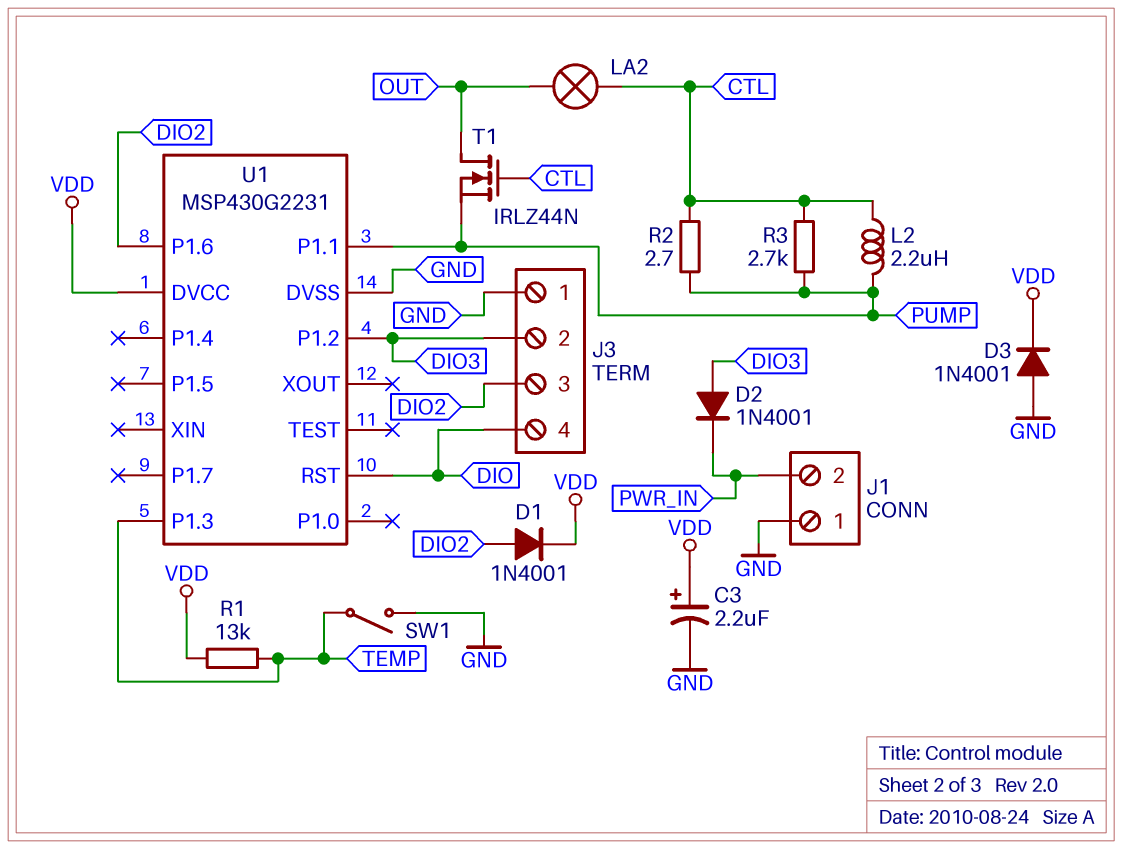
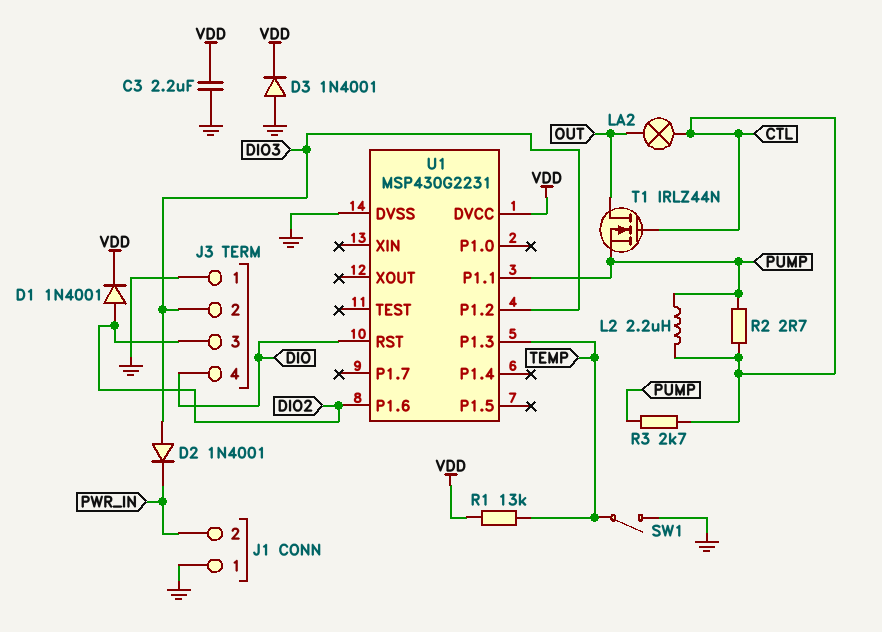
C3: 2.2uF (plus VDD, minus GND) -> 2.2uF (GND, VDD)

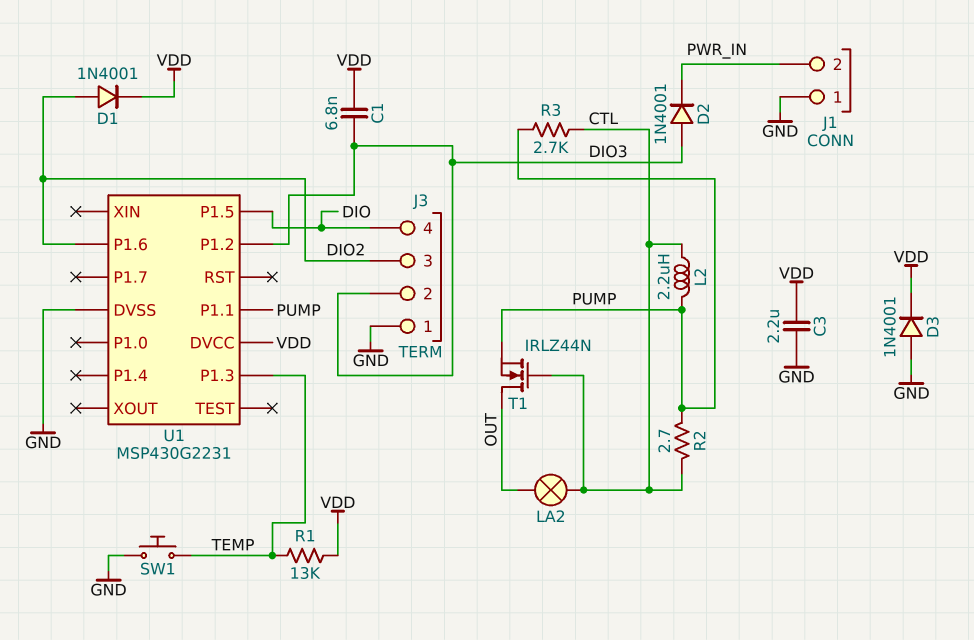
C1: none -> 6.8nF (DIO3, VDD)
SW1: switch (GND, TEMP) -> button (GND, TEMP)
U1 pin P1.5: none -> DIO
U1 pin RST: DIO -> none

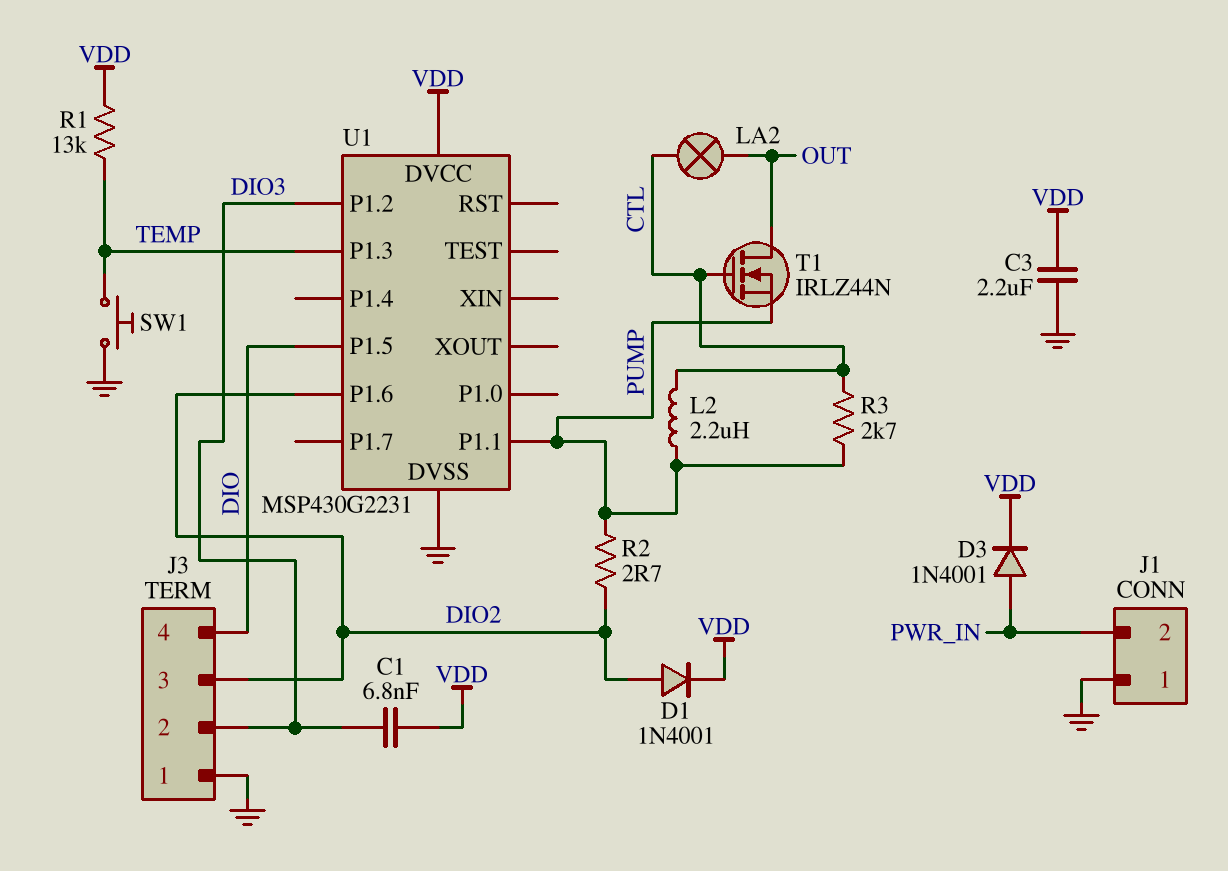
D2: diode 1N4001 (A DIO3, K PWR_IN) -> none
D3: diode 1N4001 (A GND, K VDD) -> diode 1N4001 (A PWR_IN, K VDD)
R2: 2.7 (CTL, PUMP) -> 2.7 (DIO2, PUMP)

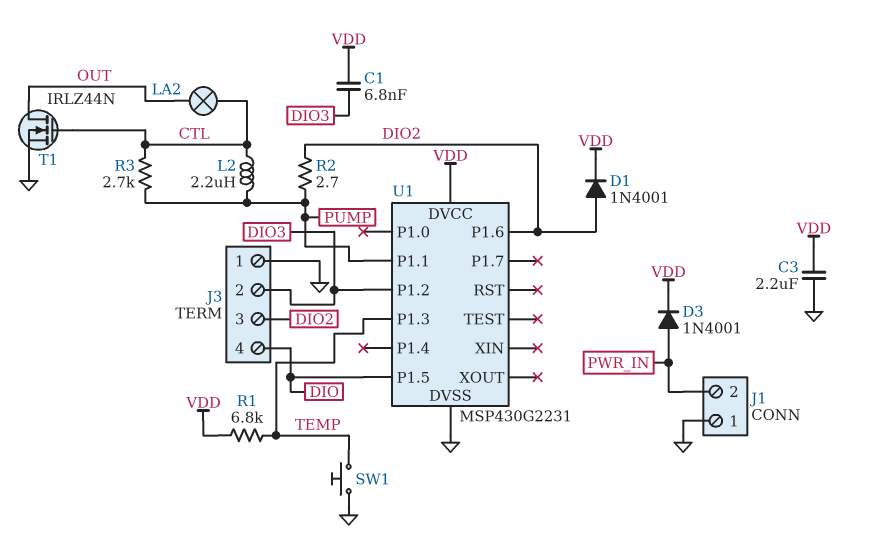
R1: 13k (TEMP, VDD) -> 6.8k (TEMP, VDD)
T1: NMOS IRLZ44N (G CTL, D OUT, S PUMP) -> NMOS IRLZ44N (G CTL, D OUT, S GND)

